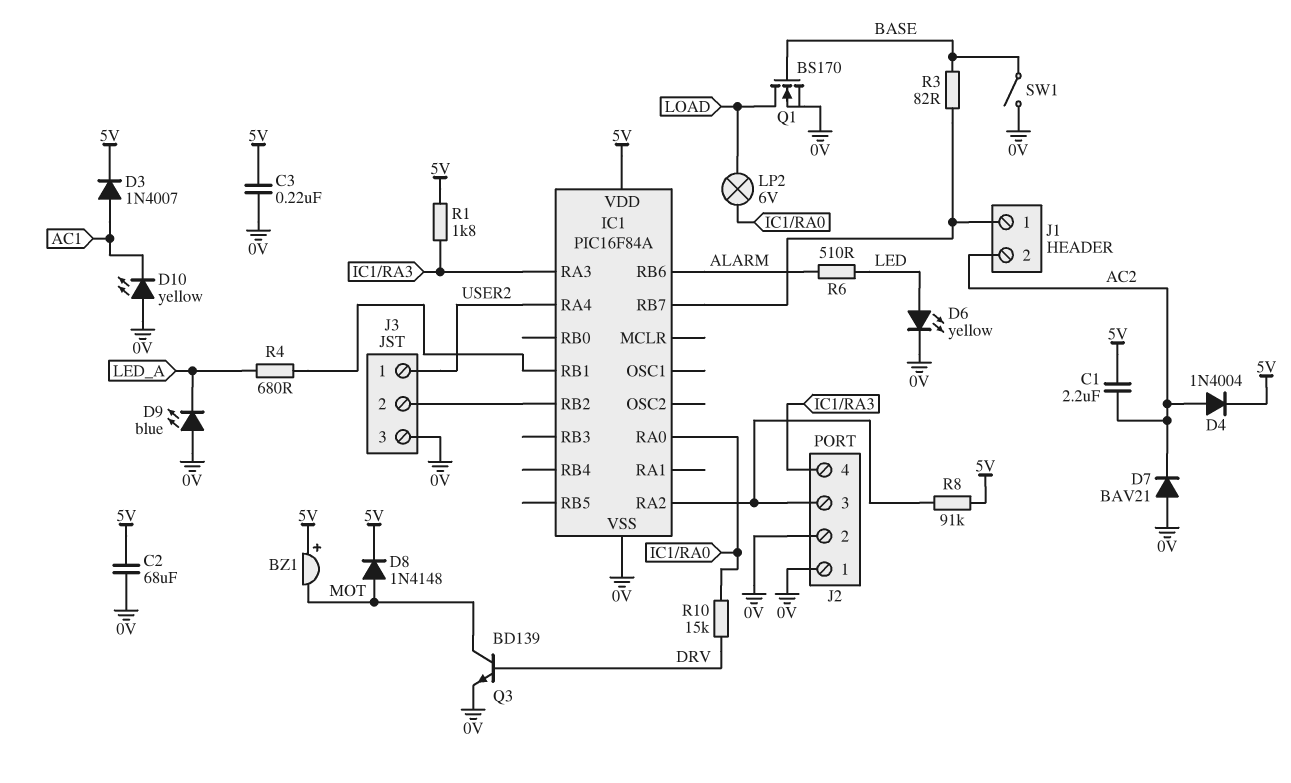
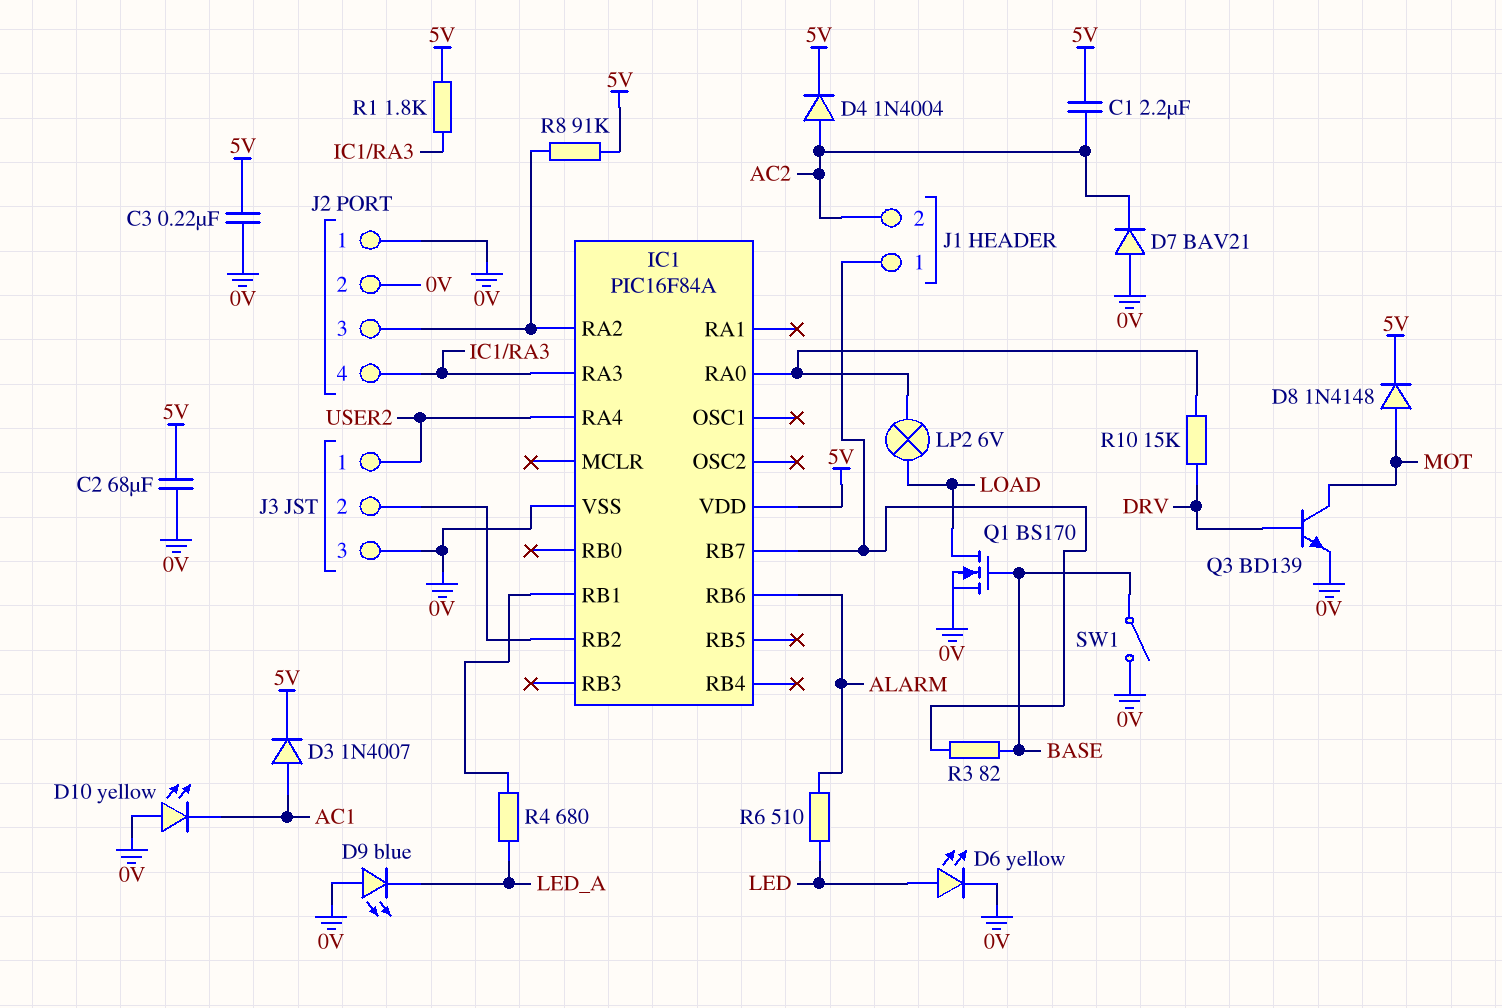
BZ1: buzzer (plus 5V, minus MOT) -> none

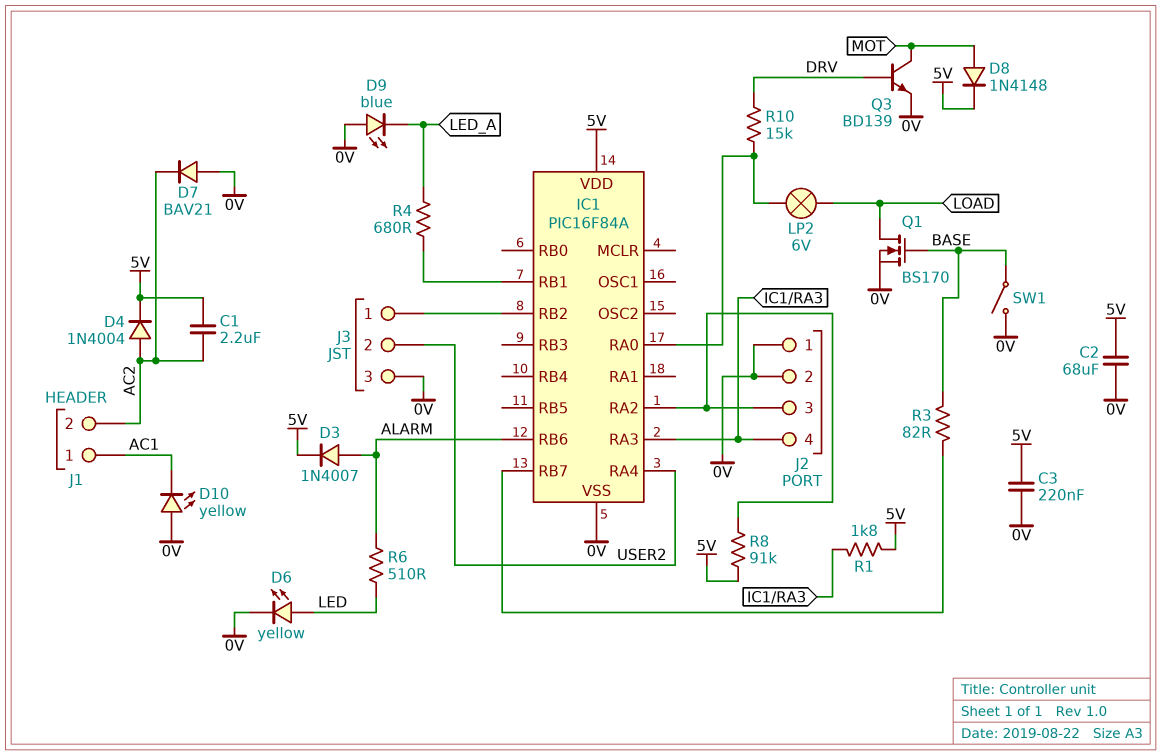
D3: diode 1N4007 (A AC1, K 5V) -> diode 1N4007 (A ALARM, K 5V)
J1 pin 1: IC1/RB7 -> AC1
J3 pin 1: USER2 -> IC1/RB2
J3 pin 2: IC1/RB2 -> USER2

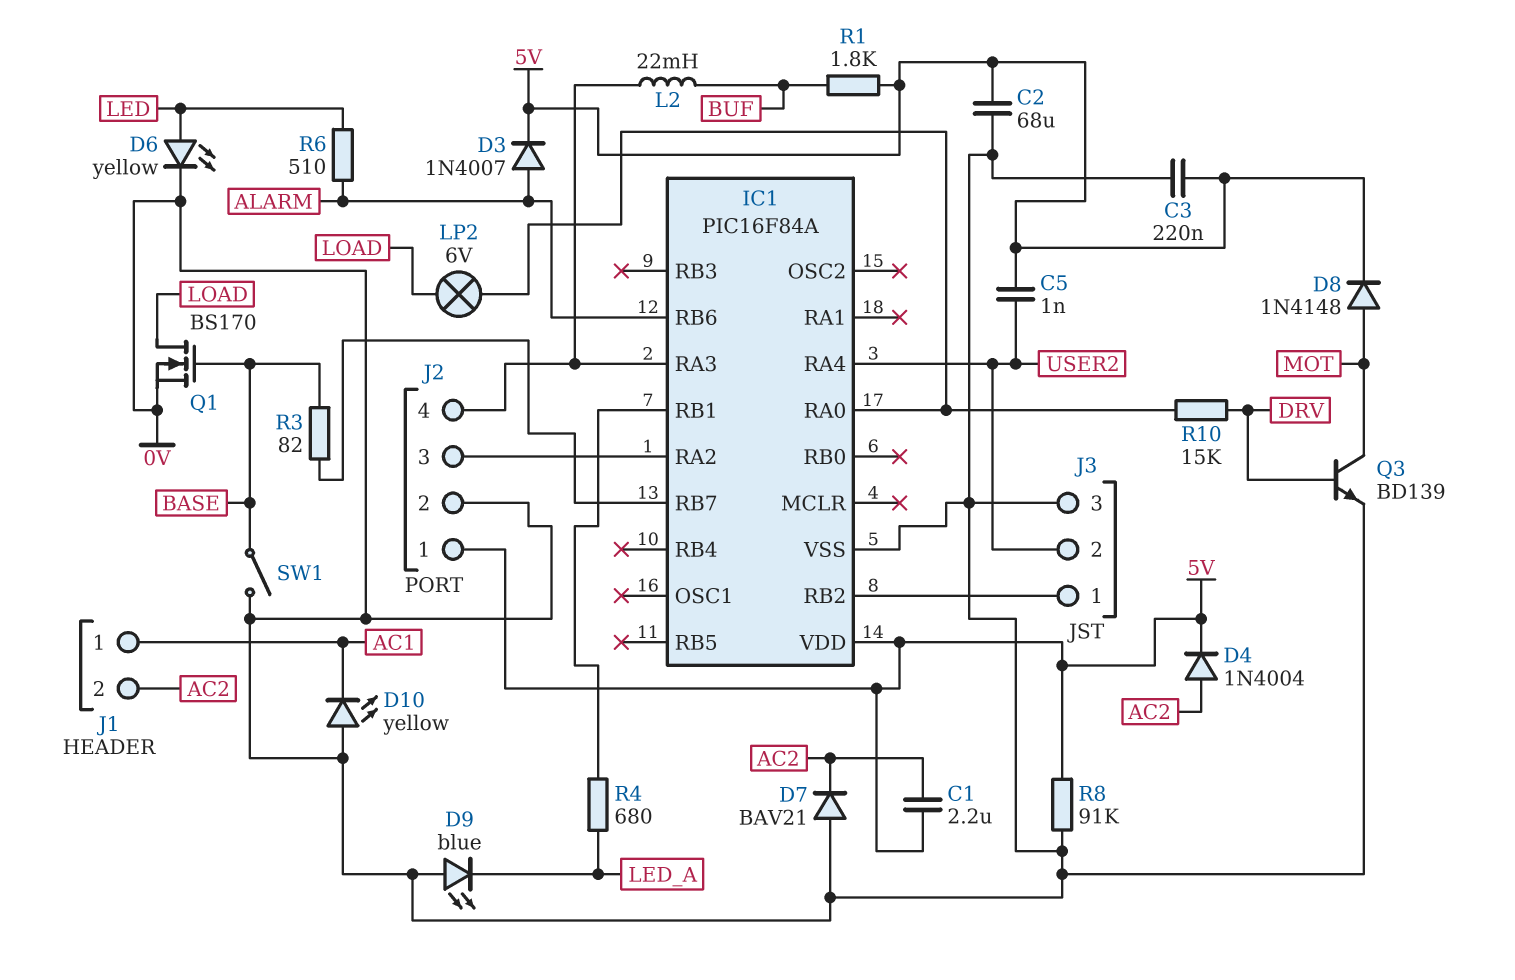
C5: none -> 1nF (5V, USER2)
J2 pin 1: 0V -> 5V
L2: none -> 22mH (BUF, IC1/RA3)
R1: 1.8k (5V, IC1/RA3) -> 1.8k (5V, BUF)
R8: 91k (5V, IC1/RA2) -> 91k (0V, 5V)

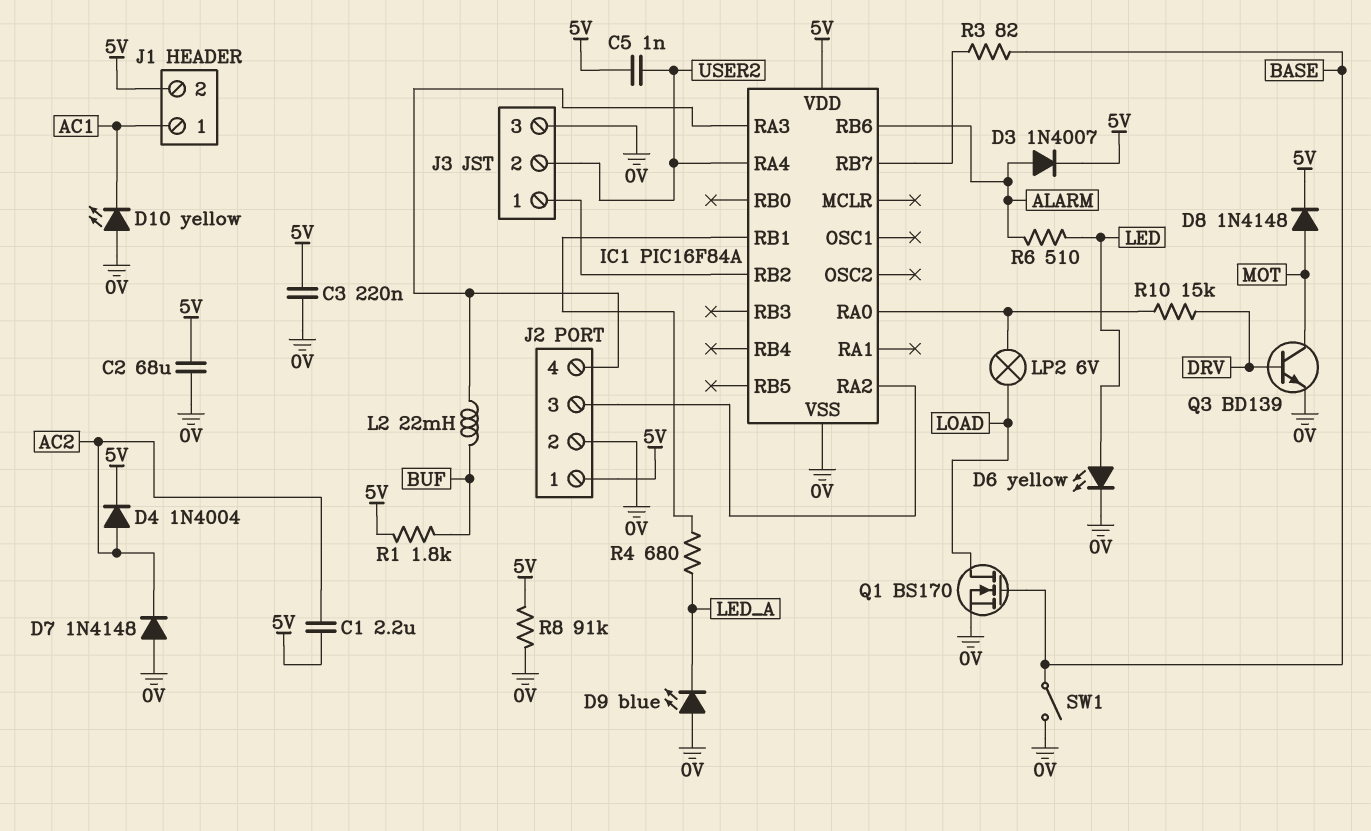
D7: diode BAV21 (A 0V, K AC2) -> diode 1N4148 (A 0V, K AC2)
J1 pin 2: AC2 -> 5V

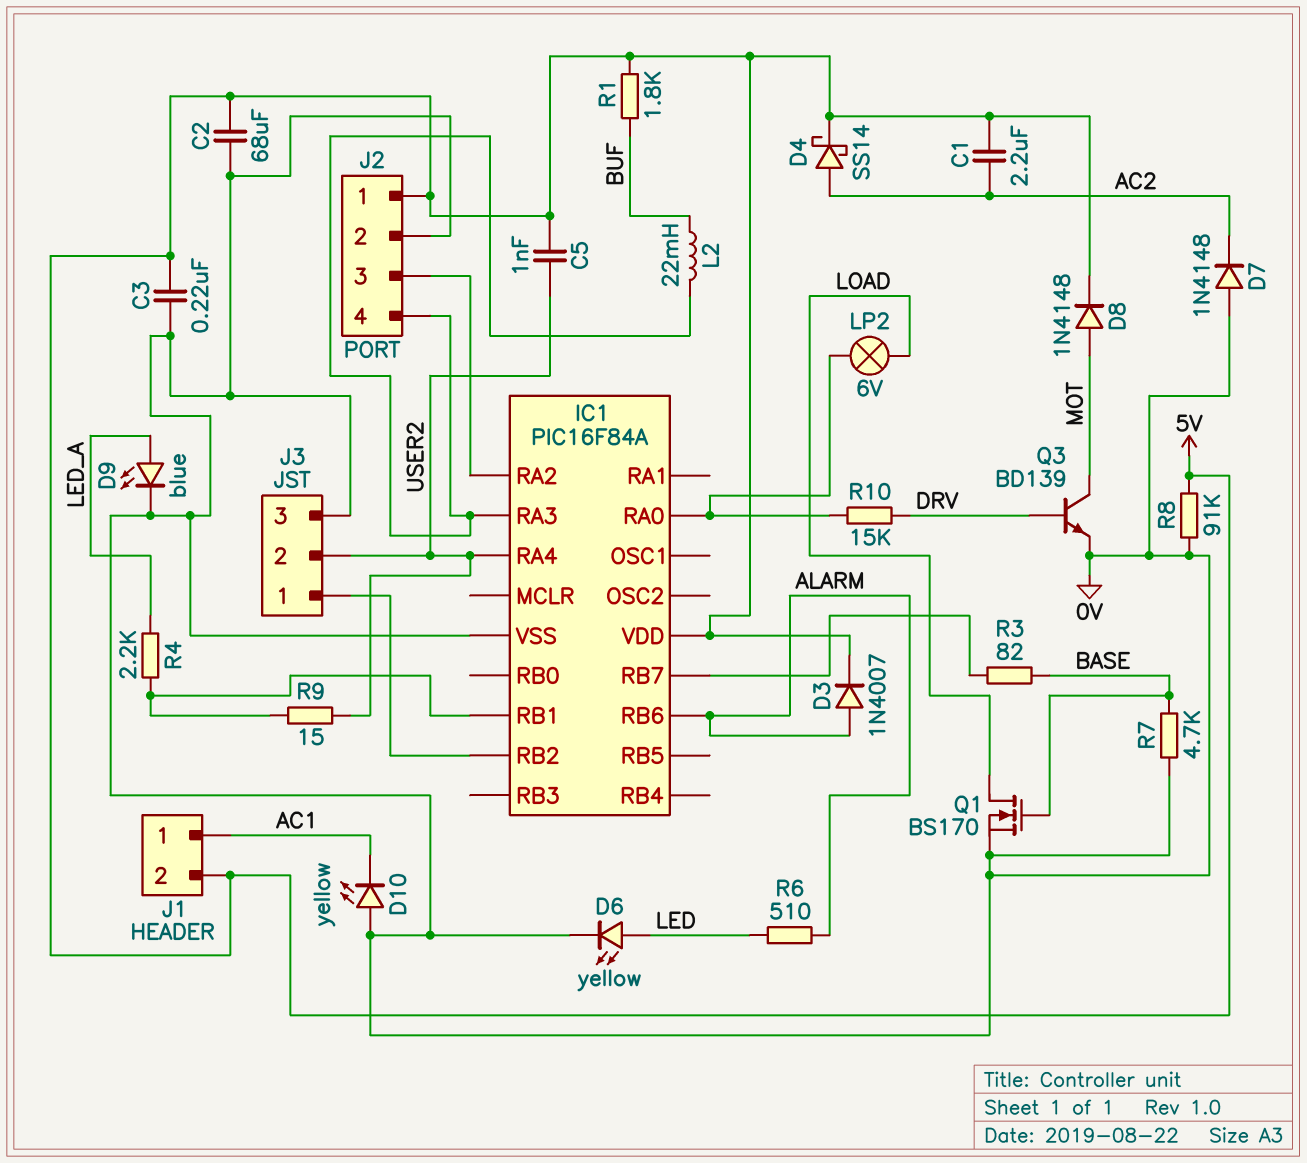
D4: diode 1N4004 (A AC2, K 5V) -> schottky SS14 (A AC2, K 5V)
D9: LED blue (A 0V, K LED_A) -> LED blue (A LED_A, K 0V)
R4: 680 (IC1/RB1, LED_A) -> 2.2k (IC1/RB1, LED_A)
R7: none -> 4.7k (0V, BASE)
R9: none -> 15 (IC1/RB1, USER2)
SW1: switch (0V, BASE) -> none

